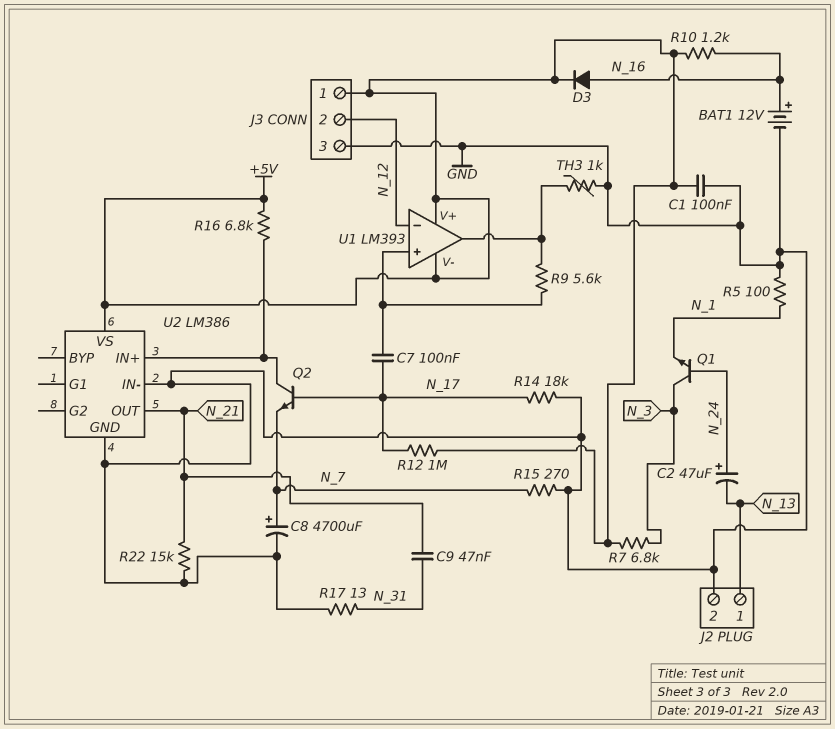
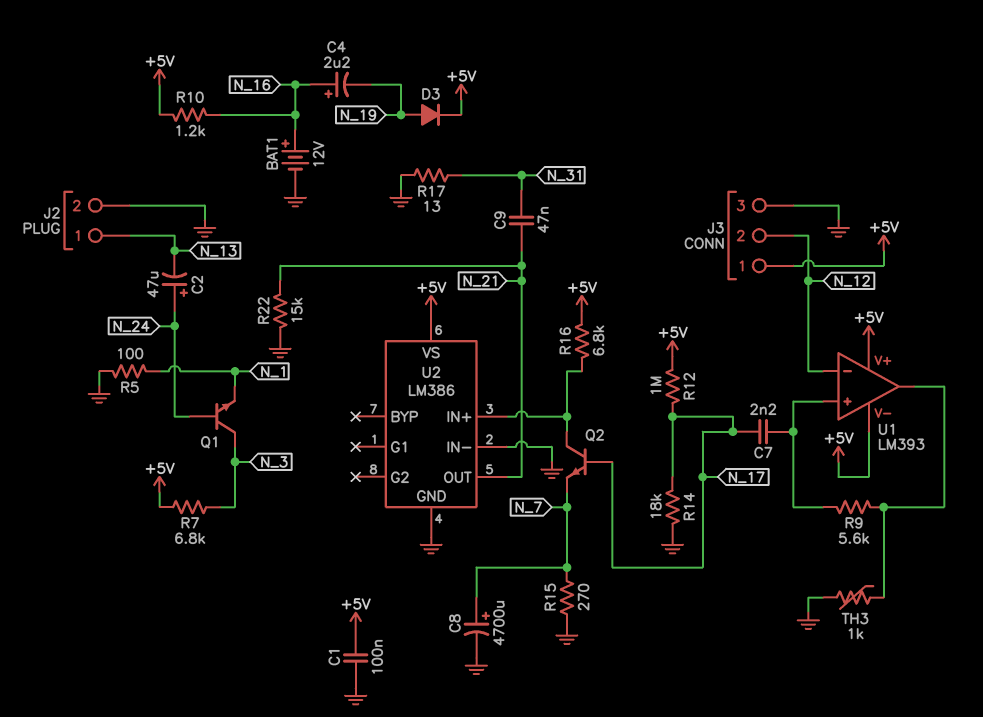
C4: none -> 2.2uF (plus N_16, minus N_19)
C7: 100nF (N_17, U1/in+) -> 2.2nF (N_17, U1/in+)
D3: diode (A N_16, K +5V) -> diode (A N_19, K +5V)

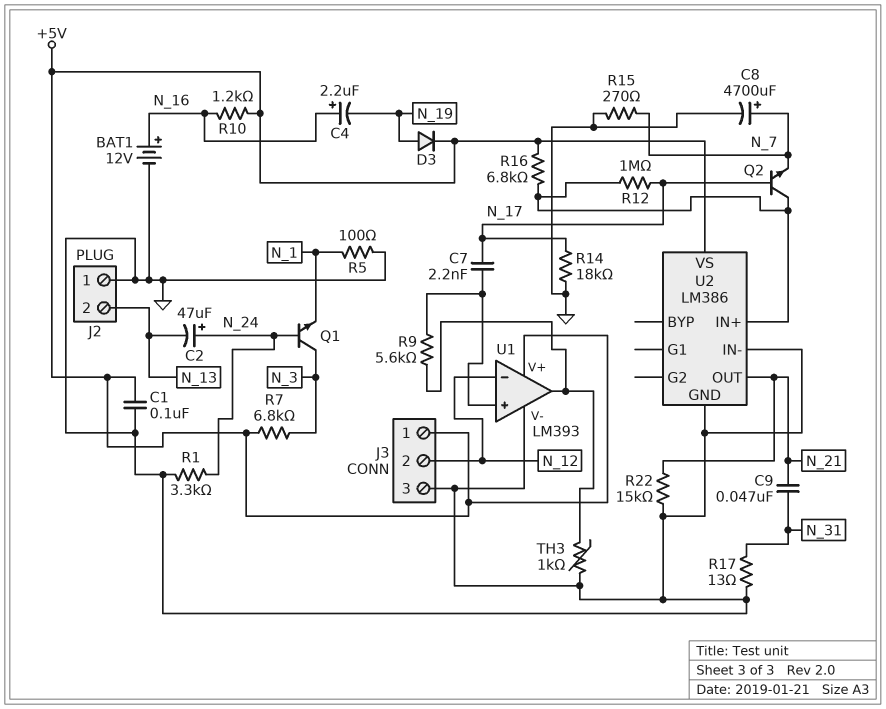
J2 pin 1: N_13 -> GND
J2 pin 2: GND -> N_13
R1: none -> 3.3k (GND, N_24)
R12: 1M (+5V, N_17) -> 1M (N_17, U2/IN+)
U1 pin V-: +5V -> GND

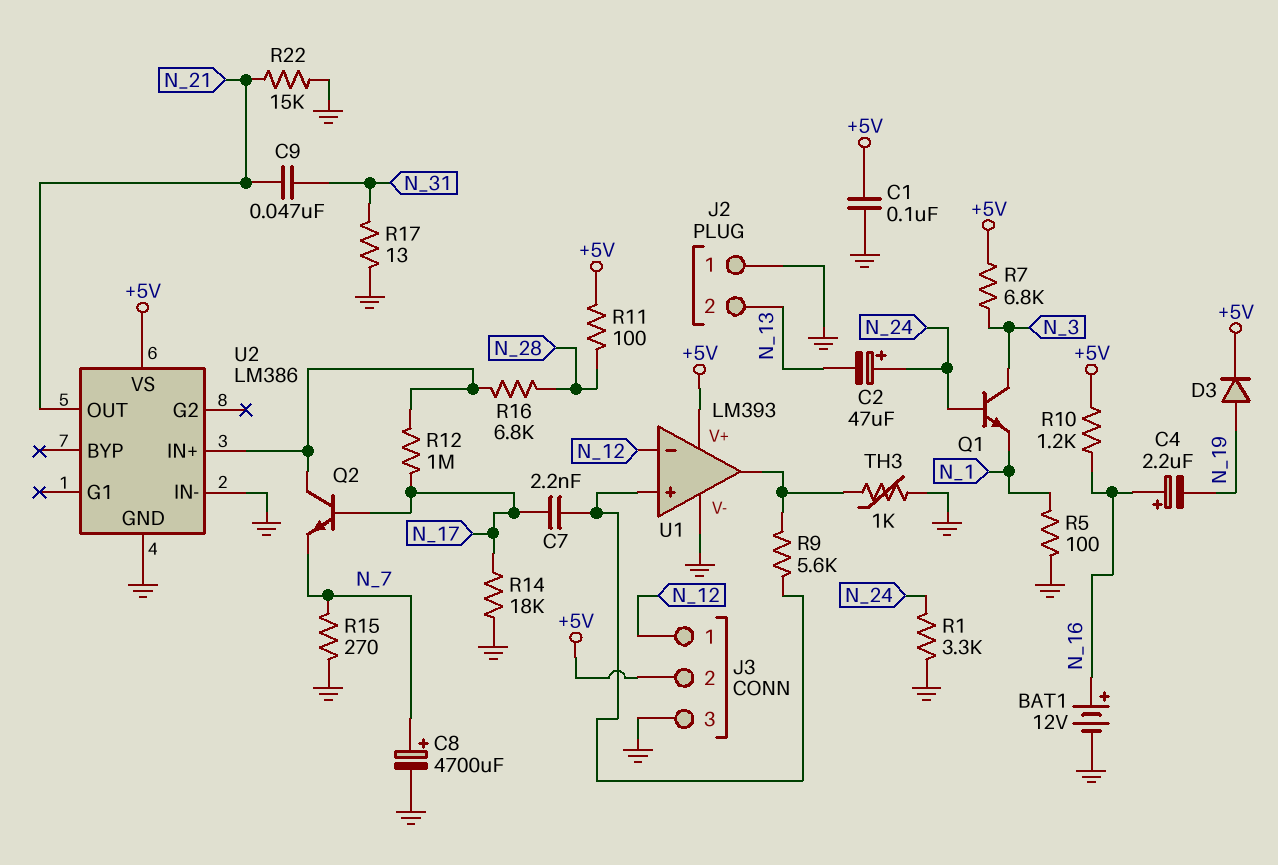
J3 pin 1: +5V -> N_12
J3 pin 2: N_12 -> +5V
R11: none -> 100 (+5V, N_28)
R16: 6.8k (+5V, U2/IN+) -> 6.8k (N_28, U2/IN+)

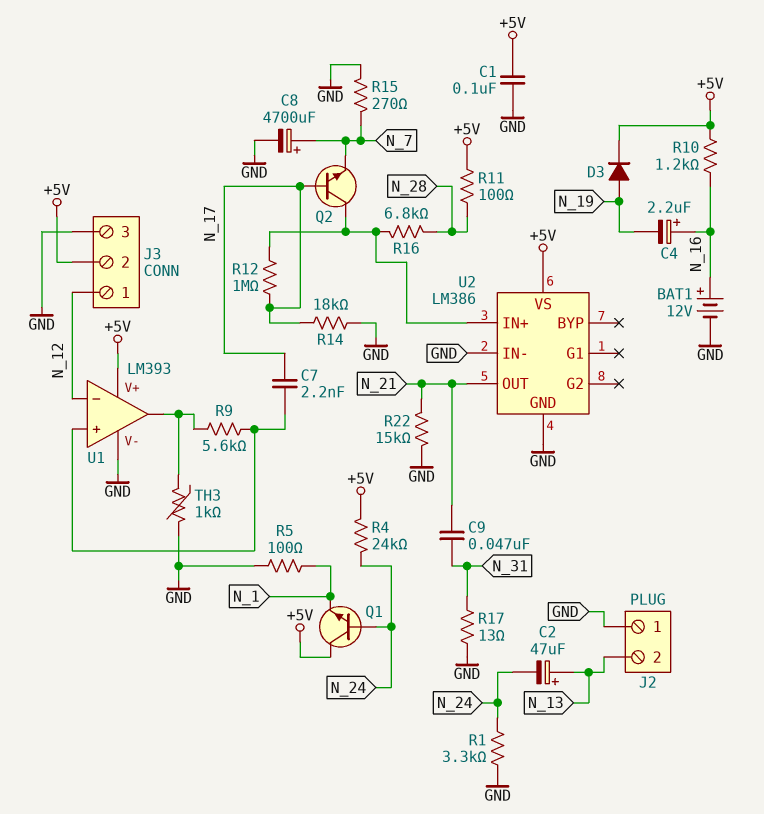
C2: 47uF (plus N_24, minus N_13) -> 47uF (plus N_13, minus N_24)
Q1: NPN (B N_24, C N_3, E N_1) -> NPN (B N_24, C +5V, E N_1)
R4: none -> 24k (+5V, N_24)
R7: 6.8k (+5V, N_3) -> none

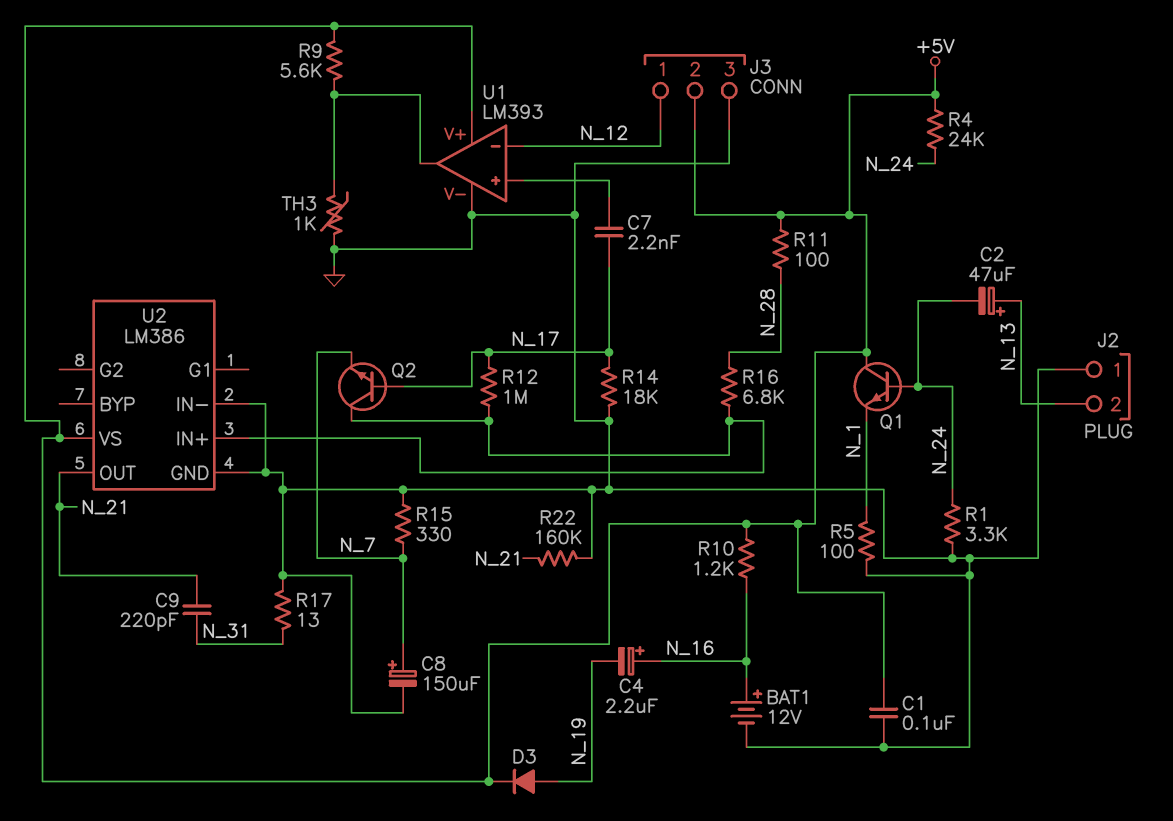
C8: 4700uF (plus N_7, minus GND) -> 150uF (plus N_7, minus GND)
C9: 47nF (N_21, N_31) -> 220pF (N_21, N_31)
R9: 5.6k (U1/in+, U1/out) -> 5.6k (+5V, U1/out)
R15: 270 (GND, N_7) -> 330 (GND, N_7)
R22: 15k (GND, N_21) -> 160k (GND, N_21)

